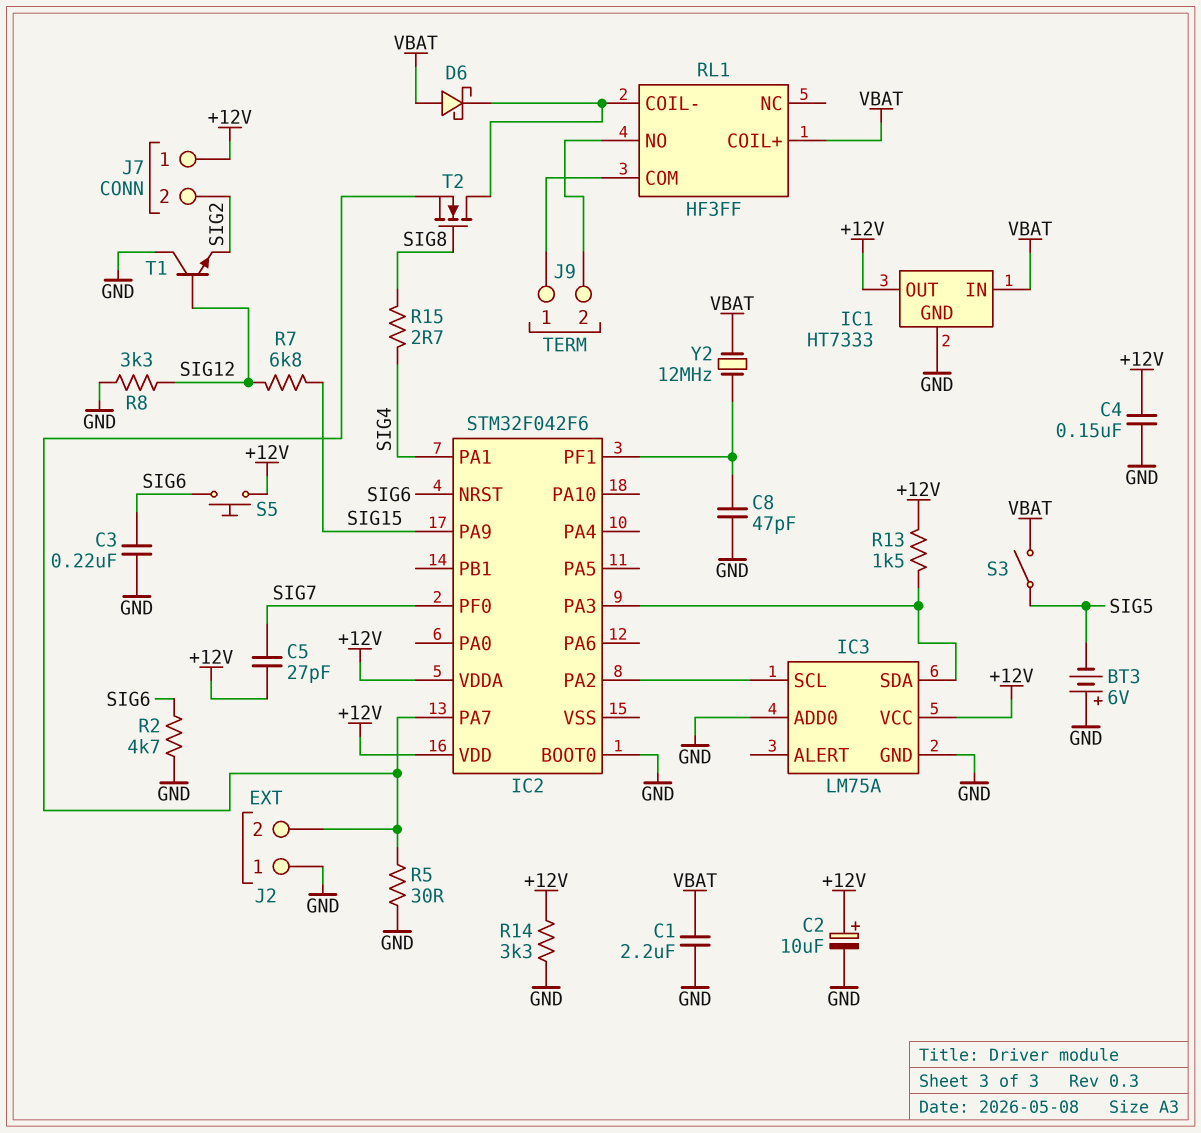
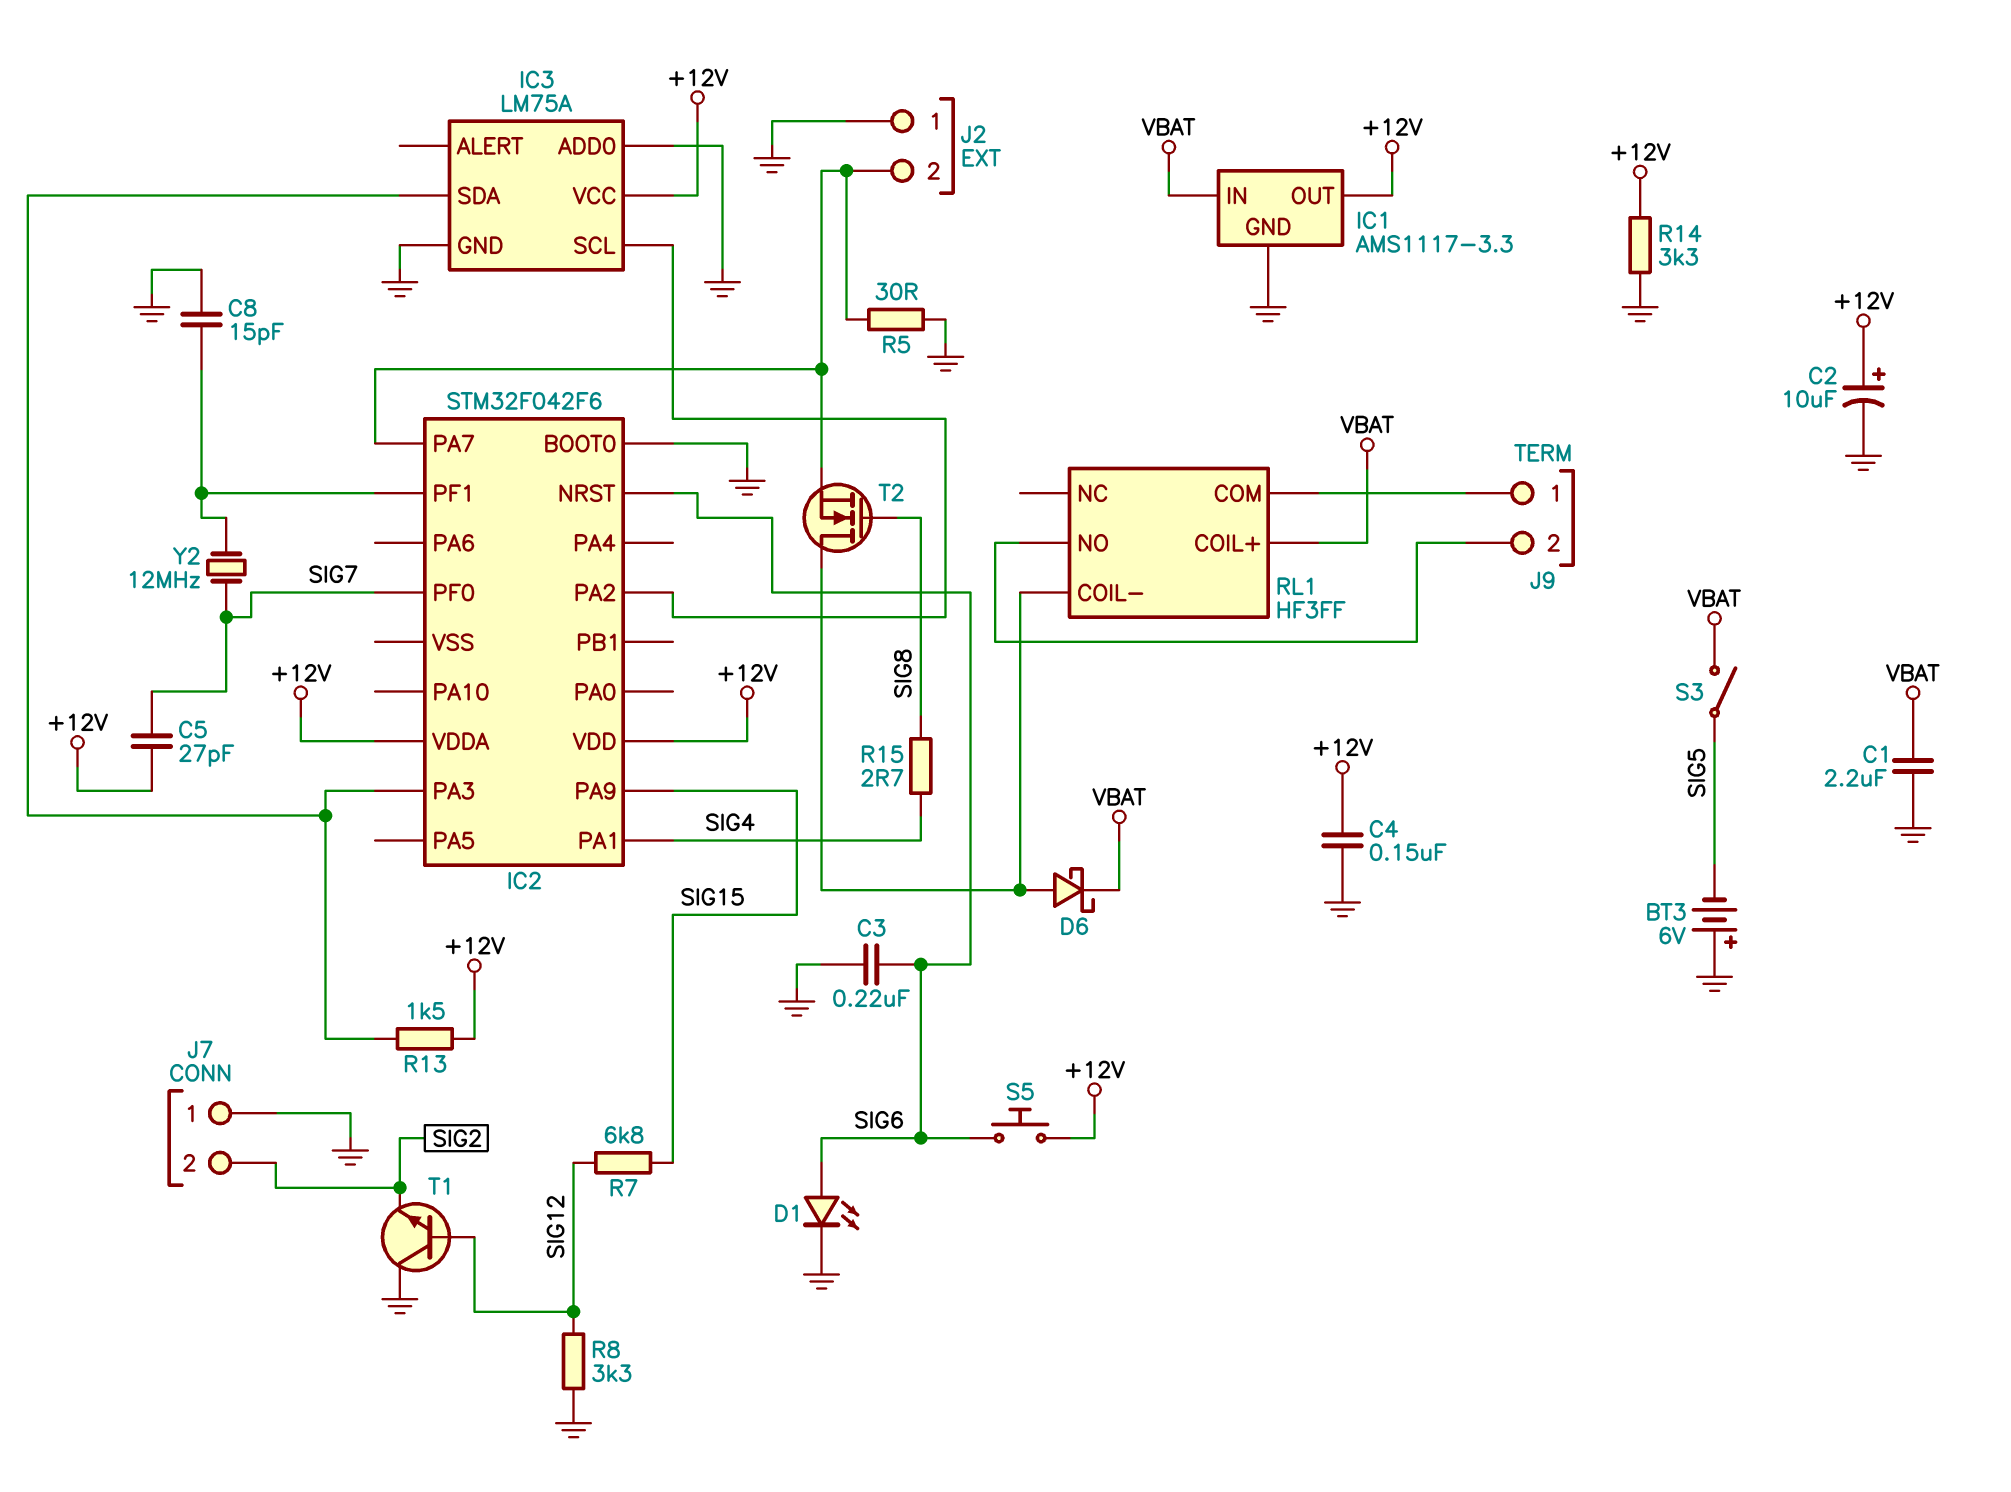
C8: 47pF (GND, IC2/PF1) -> 15pF (GND, IC2/PF1)
D1: none -> LED (A SIG6, K GND)
D6: schottky (A VBAT, K RL1/COIL-) -> schottky (A RL1/COIL-, K VBAT)
IC1: HT7333 -> AMS1117-3.3
J7 pin 1: +12V -> GND
R2: 4.7k (GND, SIG6) -> none
Y2: 12MHz (IC2/PF1, VBAT) -> 12MHz (IC2/PF1, SIG7)

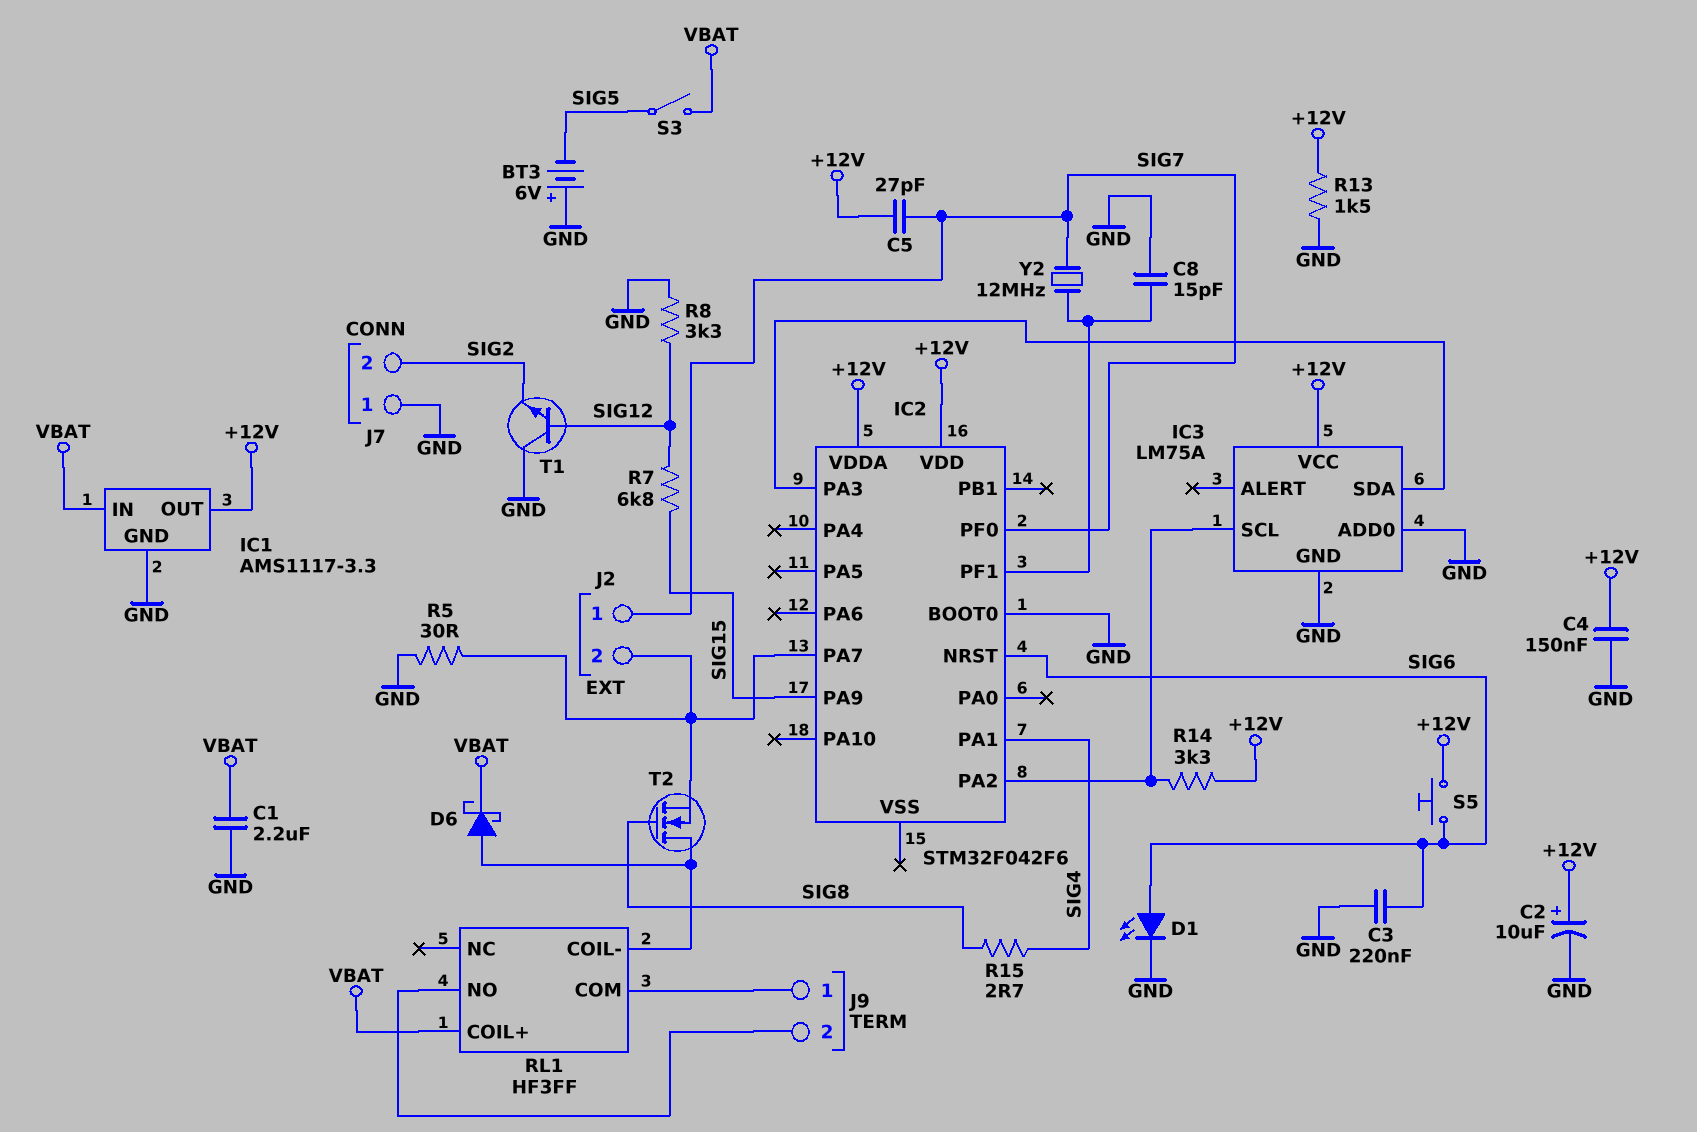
J2 pin 1: GND -> SIG7
R13: 1.5k (+12V, IC2/PA3) -> 1.5k (+12V, GND)
R14: 3.3k (+12V, GND) -> 3.3k (+12V, IC2/PA2)

